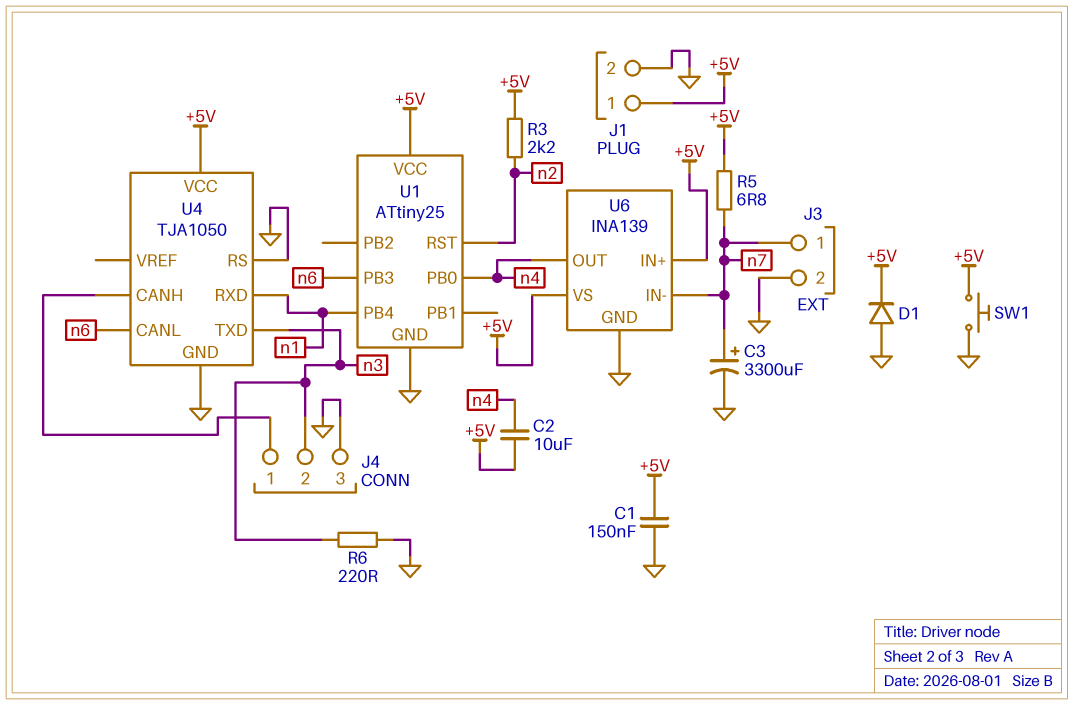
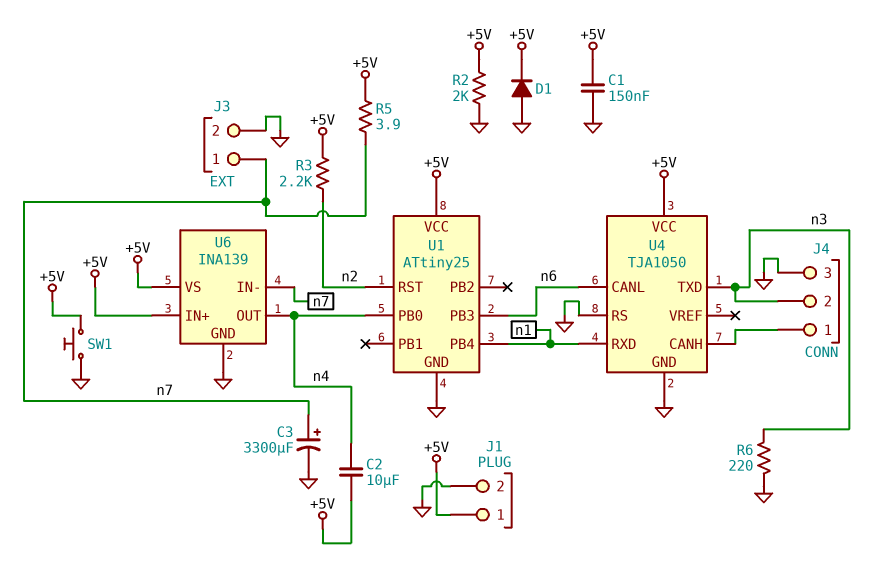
R2: none -> 2k (+5V, GND)
R5: 6.8 (+5V, n7) -> 3.9 (+5V, n7)

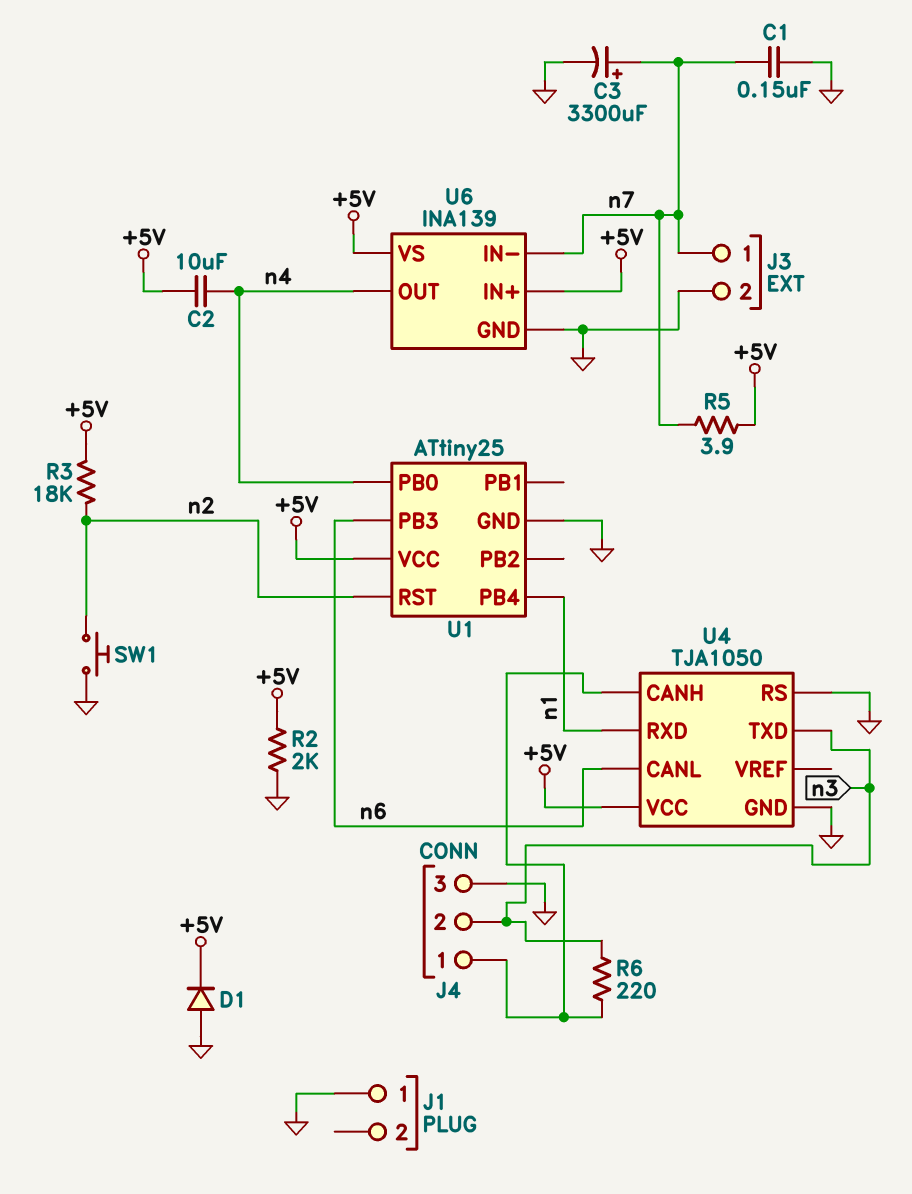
C1: 150nF (+5V, GND) -> 150nF (GND, n7)
J1 pin 1: +5V -> GND
J1 pin 2: GND -> none
R3: 2.2k (+5V, n2) -> 18k (+5V, n2)
R6: 220 (GND, n3) -> 220 (J4/1, n3)
SW1: button (+5V, GND) -> button (GND, n2)

